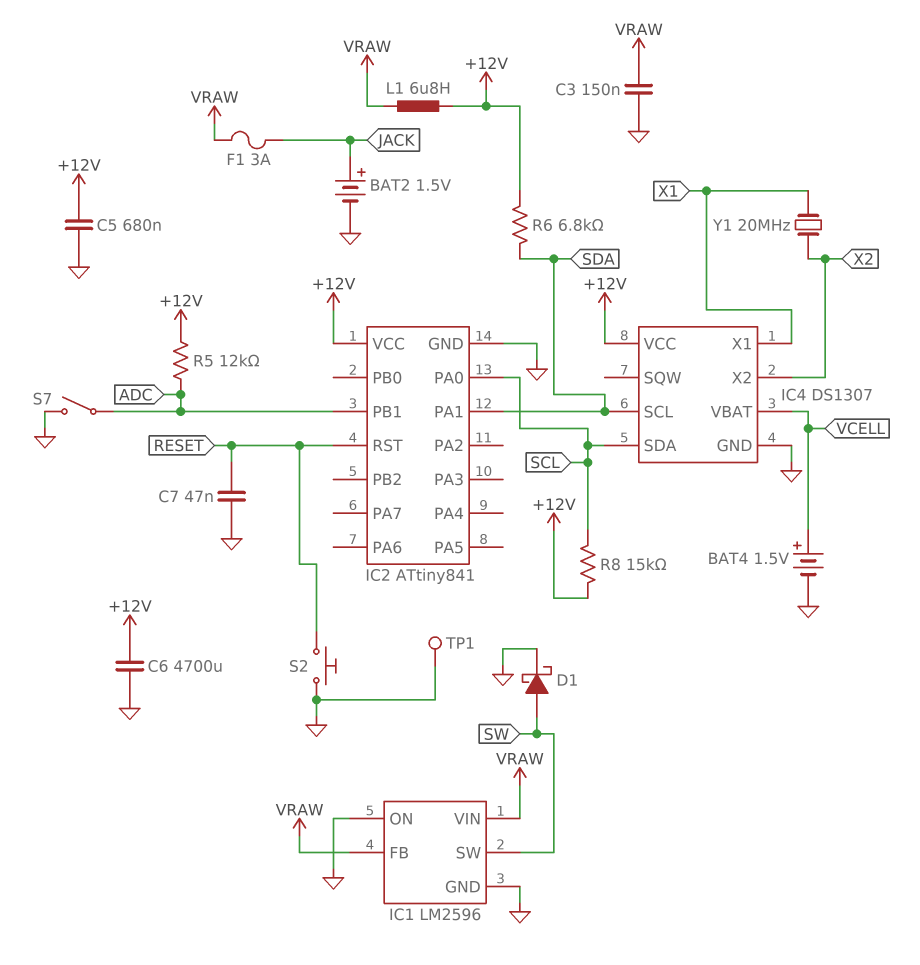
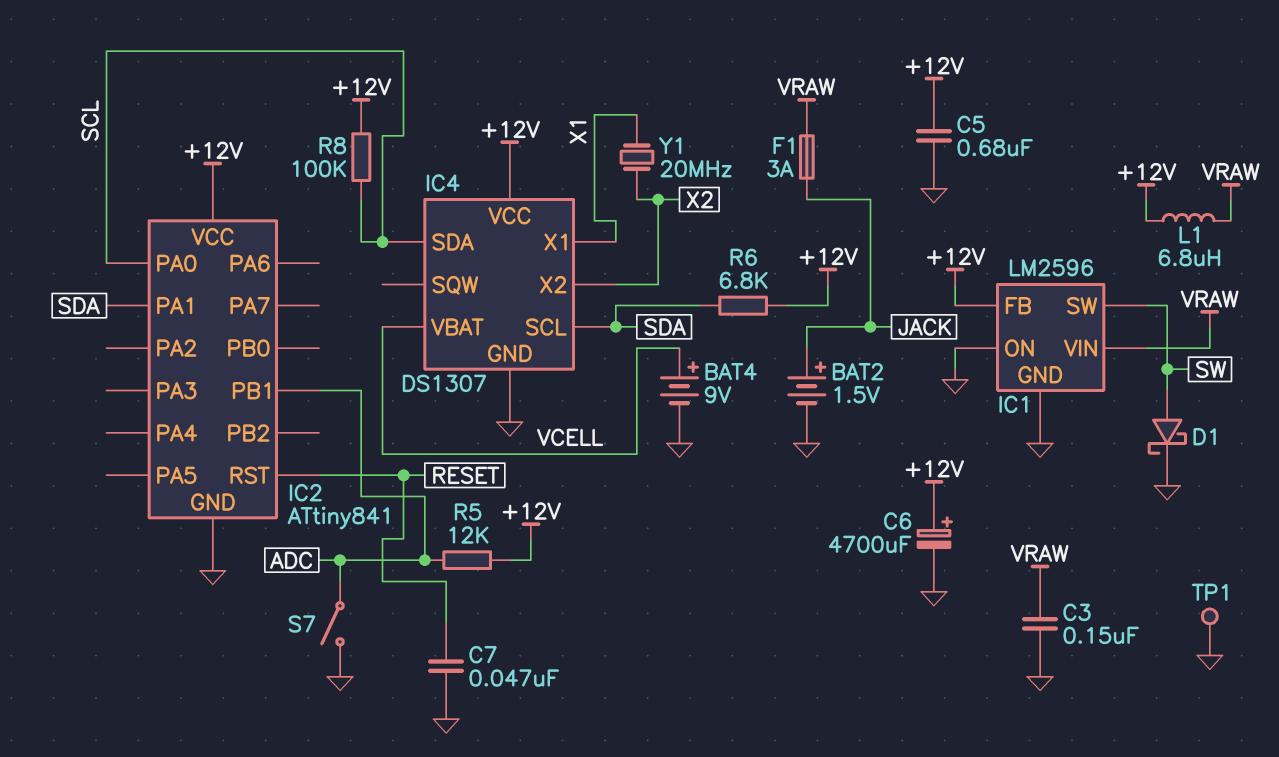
BAT4: 1.5V (plus VCELL, minus GND) -> 9V (plus VCELL, minus GND)
C6: 4700uF (+12V, GND) -> 4700uF (plus +12V, minus GND)
IC1 pin FB: VRAW -> +12V
R8: 15k (+12V, SCL) -> 100k (+12V, SCL)
S2: button (GND, RESET) -> none

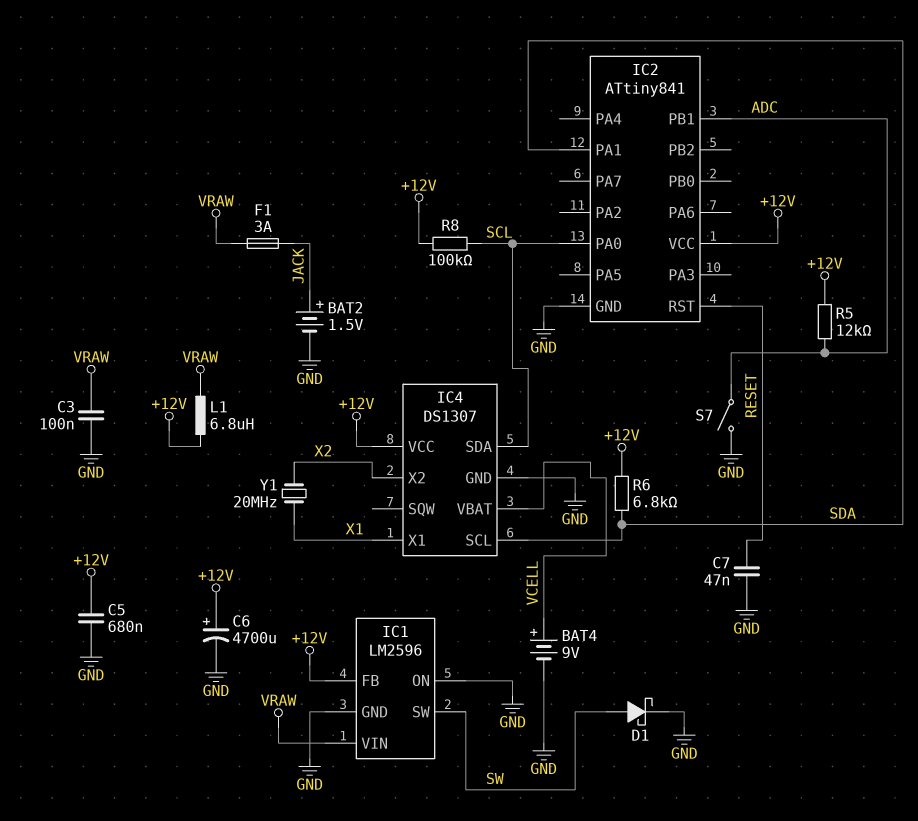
C3: 150nF (GND, VRAW) -> 100nF (GND, VRAW)
TP1: test point (GND) -> none

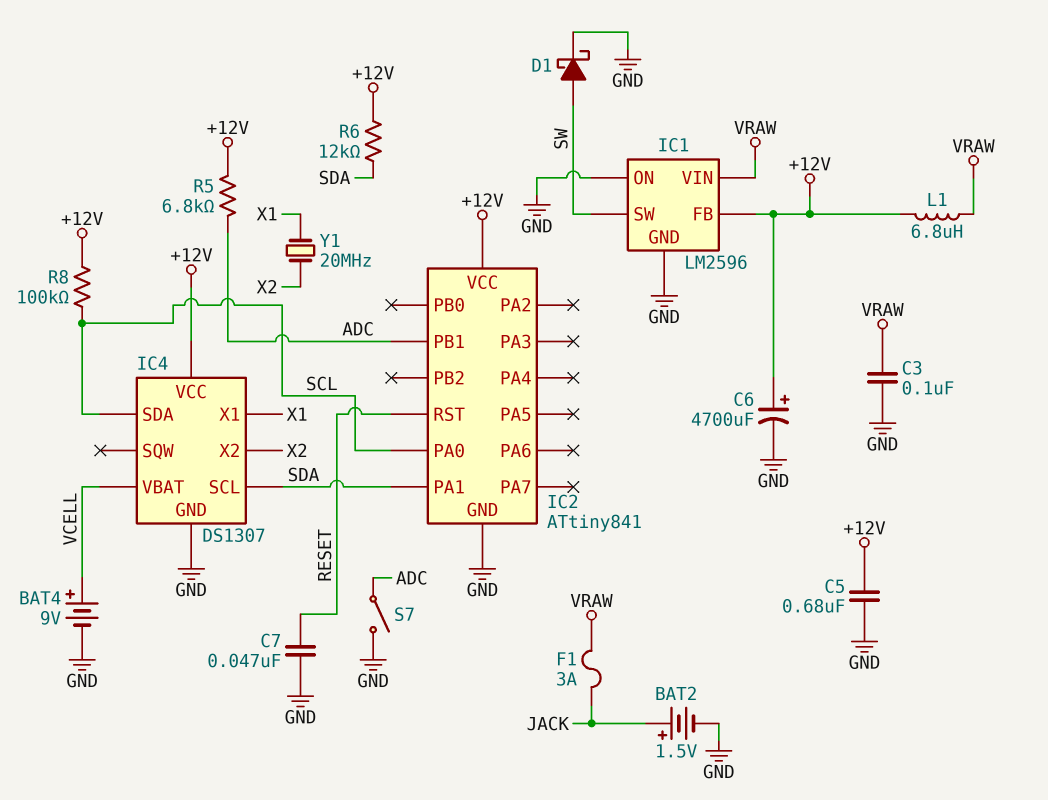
R5: 12k (+12V, ADC) -> 6.8k (+12V, ADC)
R6: 6.8k (+12V, SDA) -> 12k (+12V, SDA)

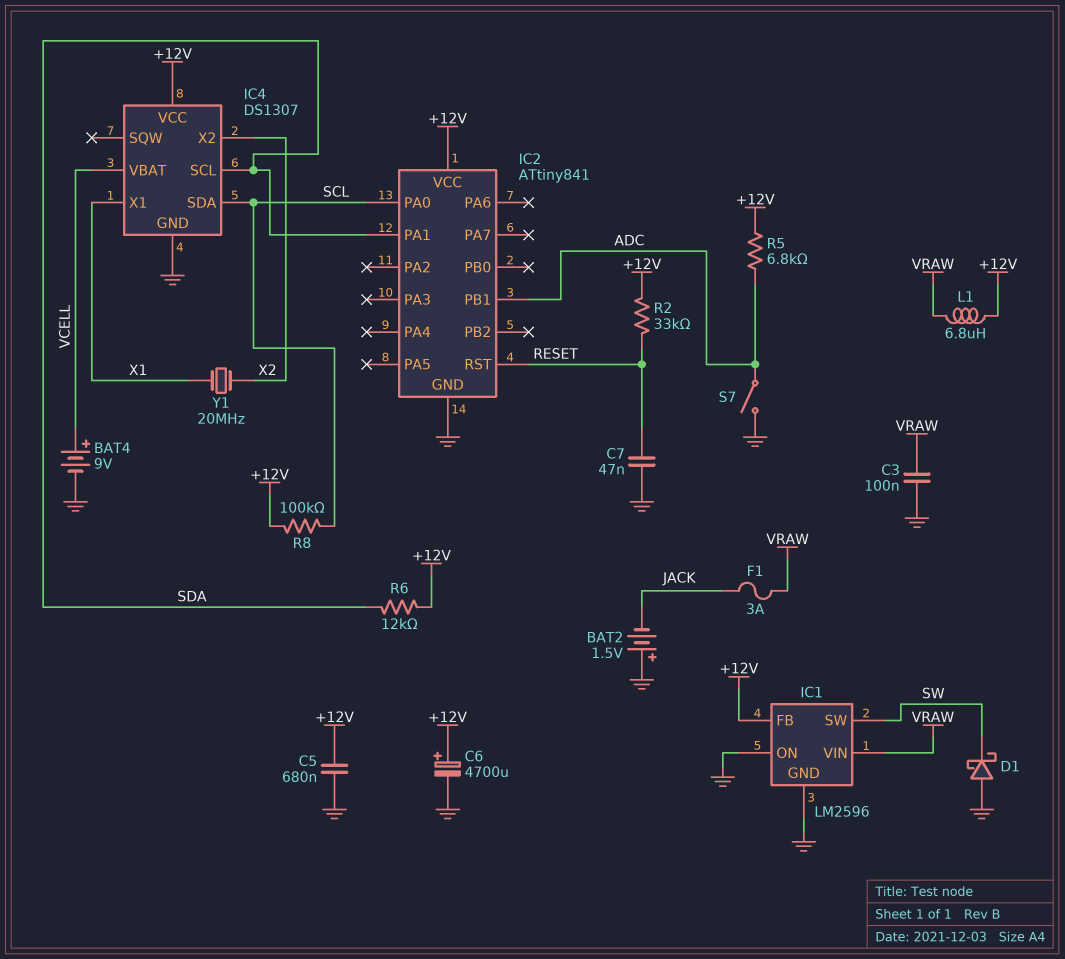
BAT2: 1.5V (plus JACK, minus GND) -> 1.5V (plus GND, minus JACK)
D1: schottky (A SW, K GND) -> schottky (A GND, K SW)
R2: none -> 33k (+12V, RESET)

